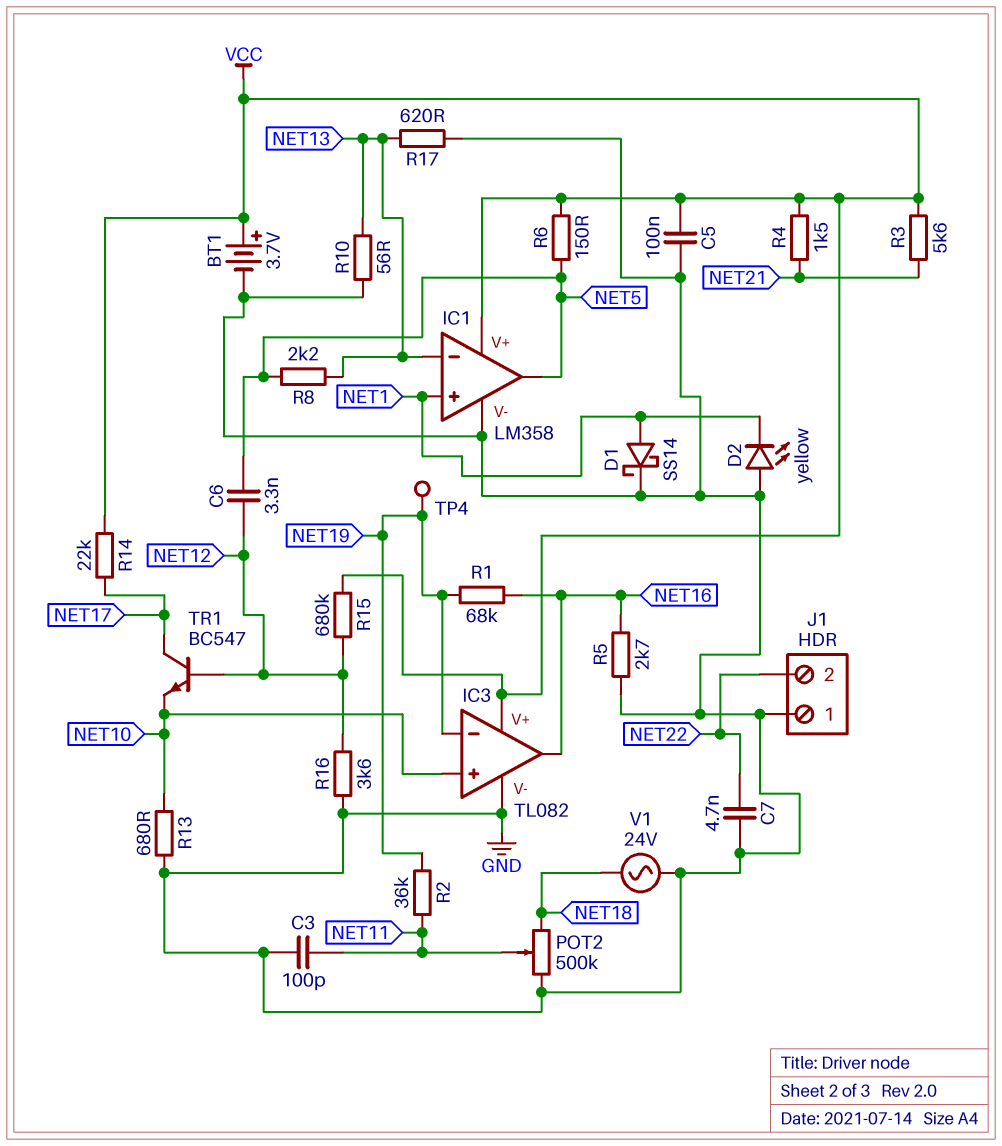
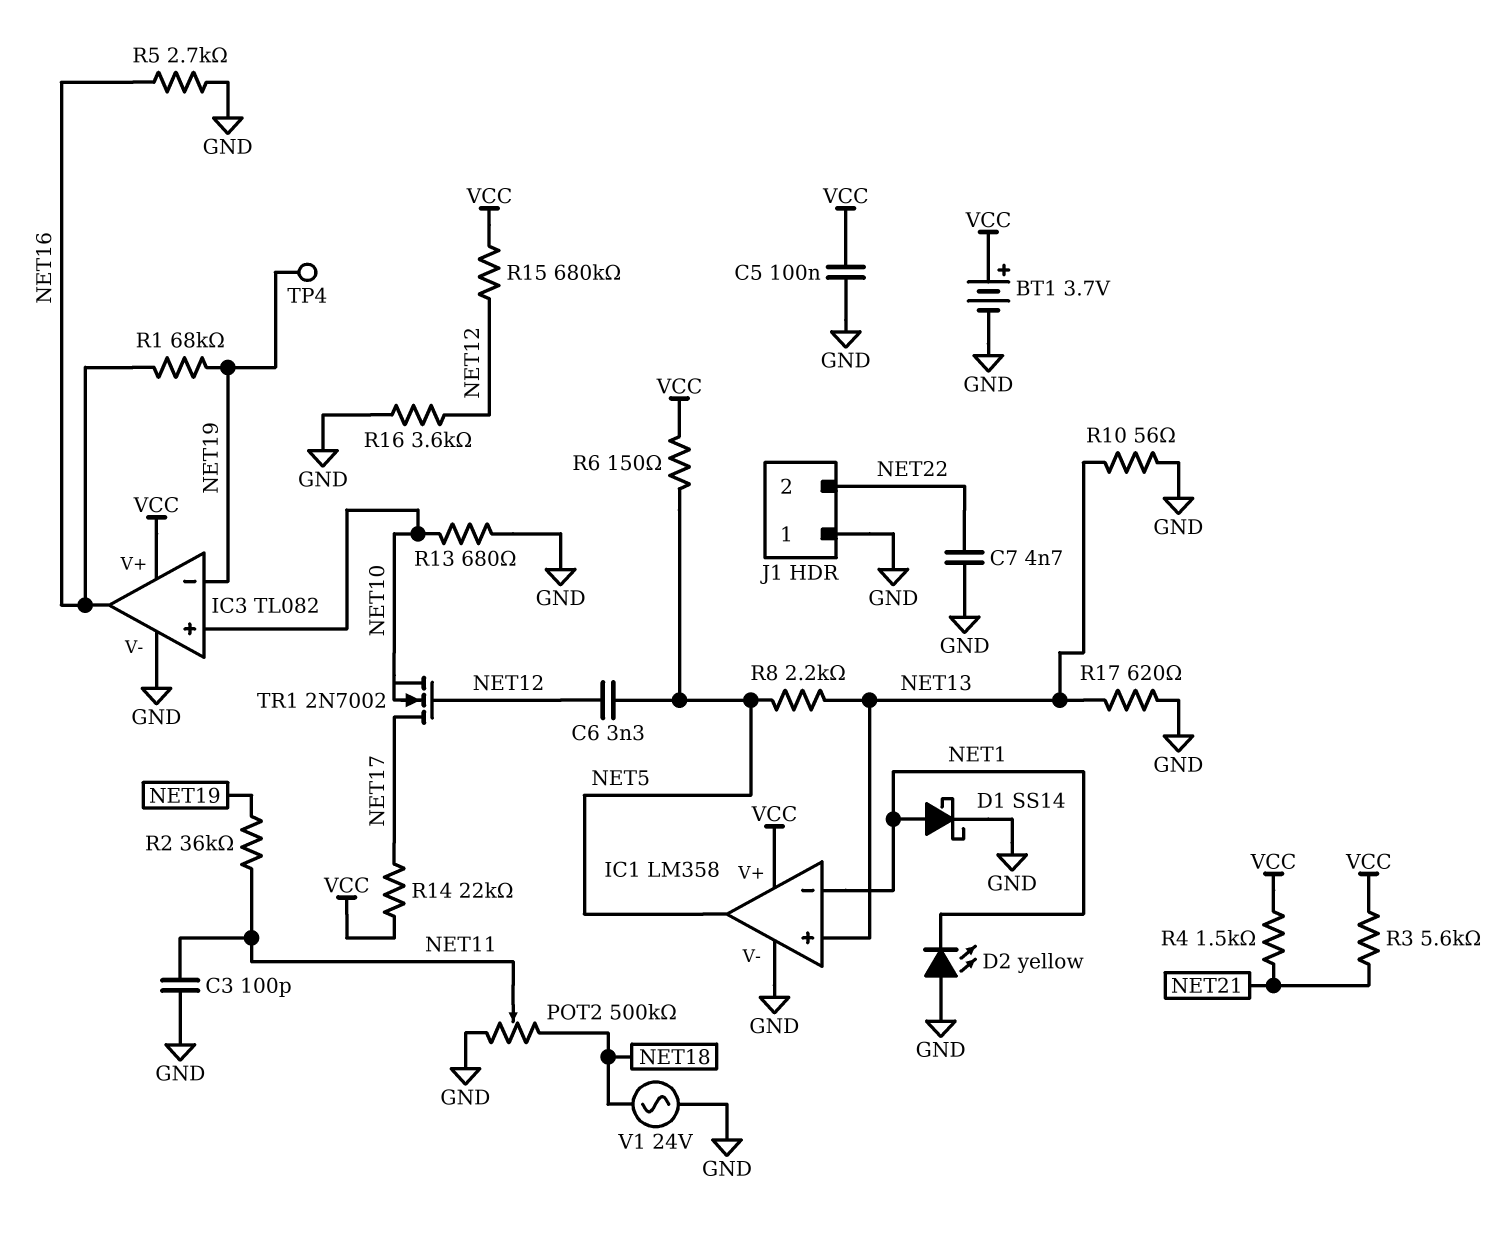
IC1 pin in+: NET1 -> NET13
IC1 pin in-: NET13 -> NET1
TR1: NPN BC547 (B NET12, C NET17, E NET10) -> NMOS 2N7002 (G NET12, D NET17, S NET10)

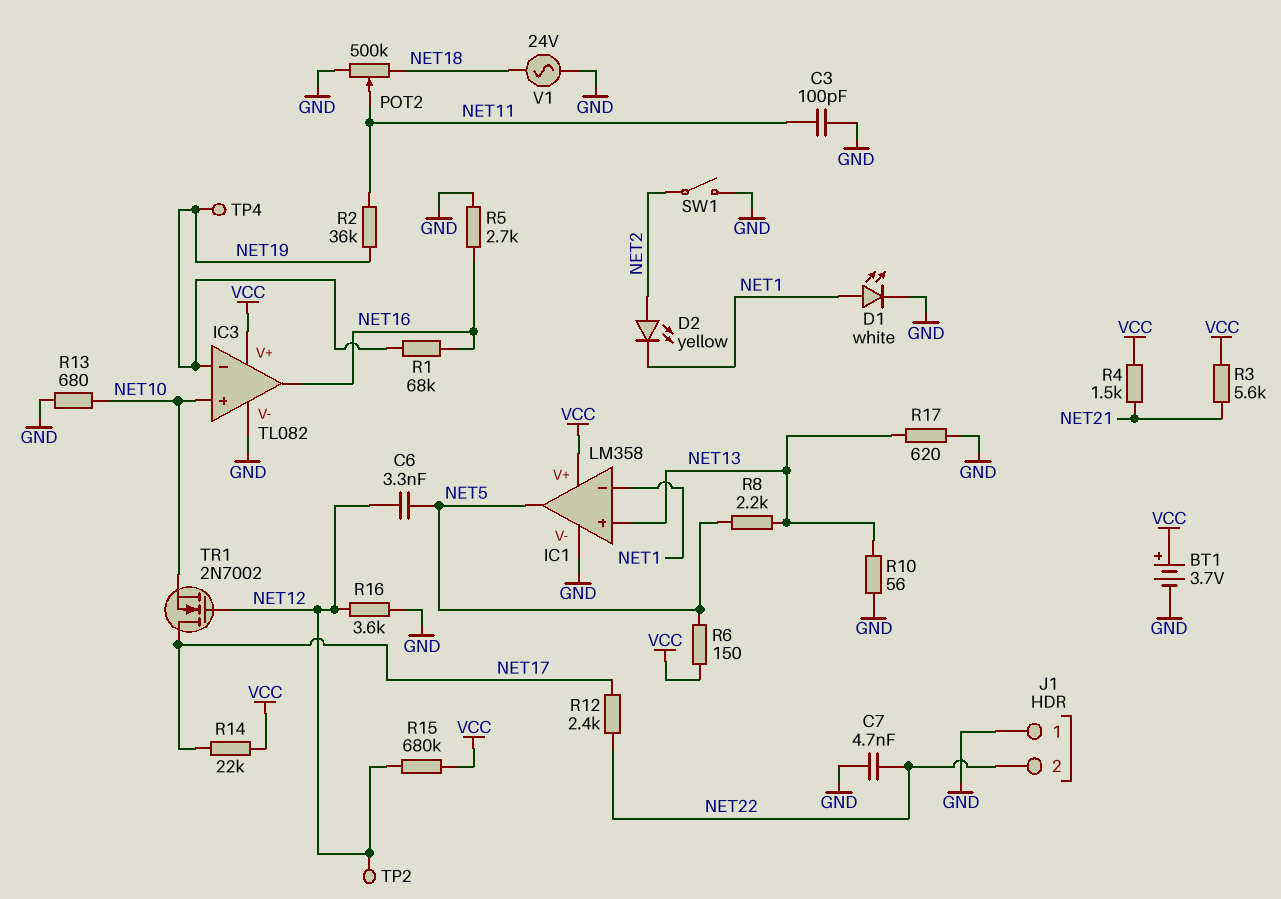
C5: 100nF (GND, VCC) -> none
D1: schottky SS14 (A NET1, K GND) -> LED white (A NET1, K GND)
D2: LED yellow (A GND, K NET1) -> LED yellow (A NET2, K NET1)
R12: none -> 2.4k (NET17, NET22)
SW1: none -> switch (GND, NET2)
TP2: none -> test point (NET12)

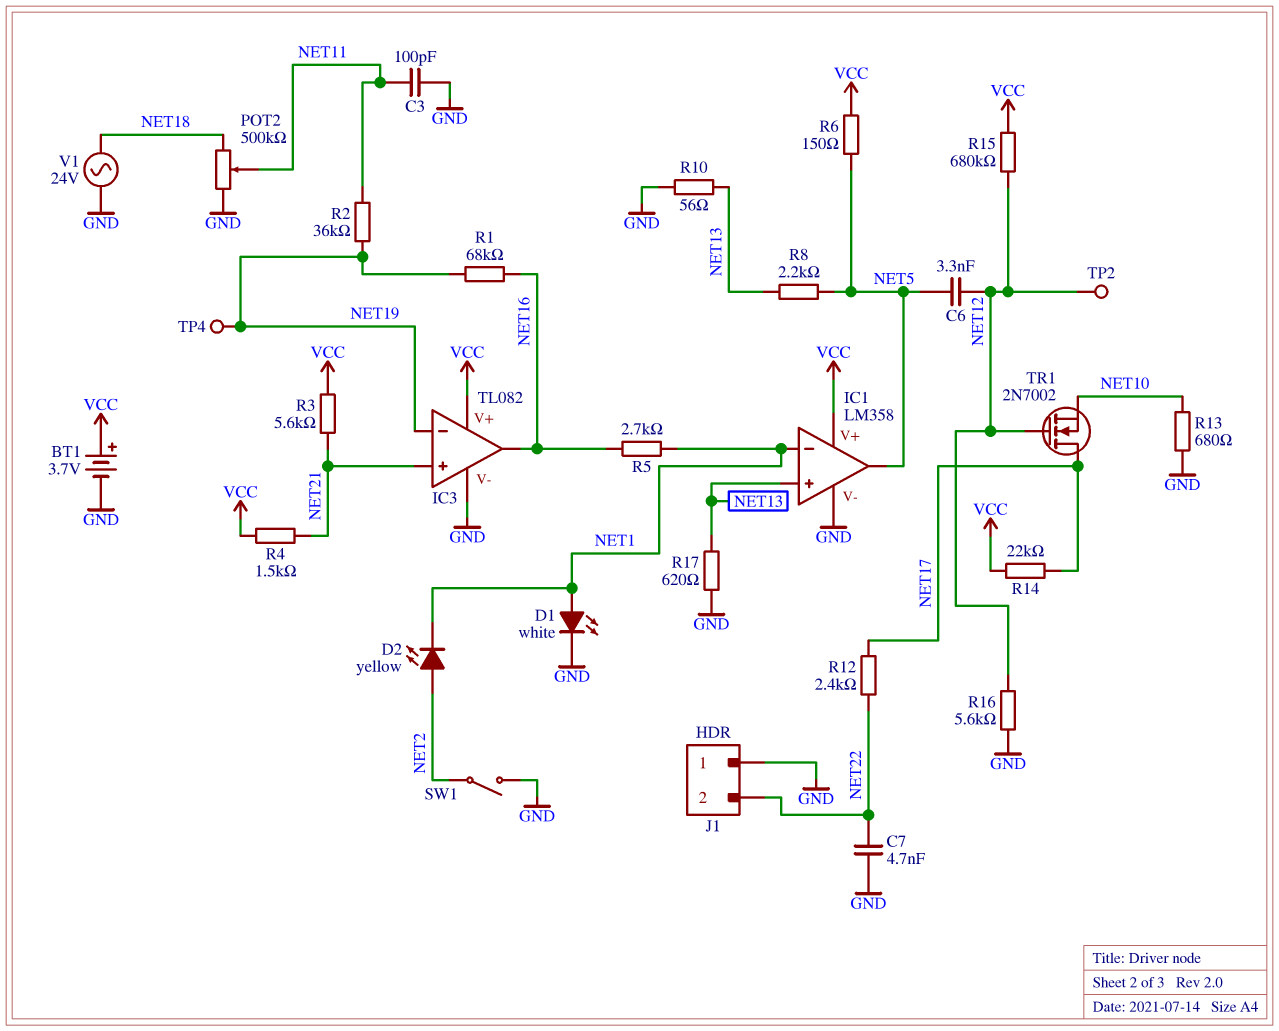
IC3 pin in+: NET10 -> NET21
R5: 2.7k (GND, NET16) -> 2.7k (NET1, NET16)
R16: 3.6k (GND, NET12) -> 5.6k (GND, NET12)

